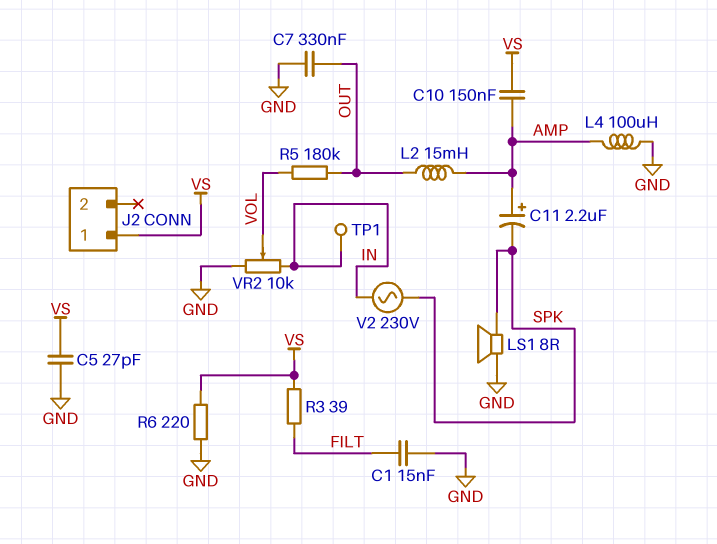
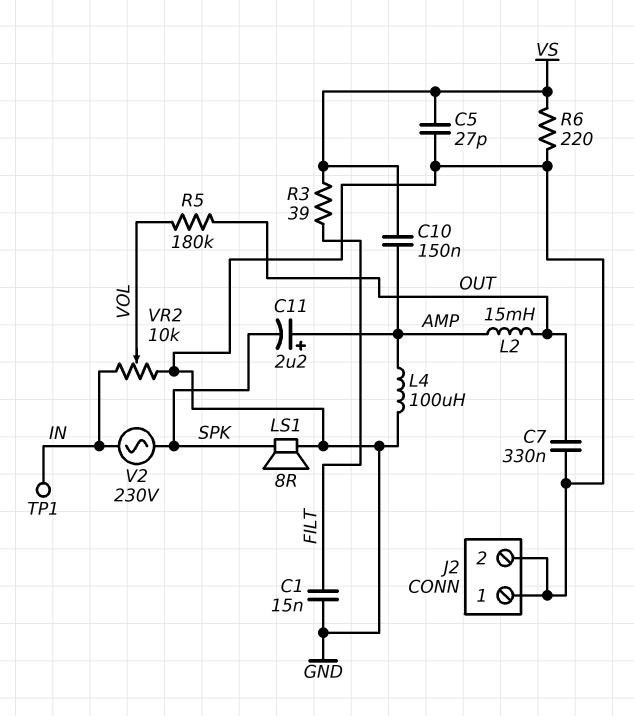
J2 pin 1: VS -> GND
J2 pin 2: none -> GND

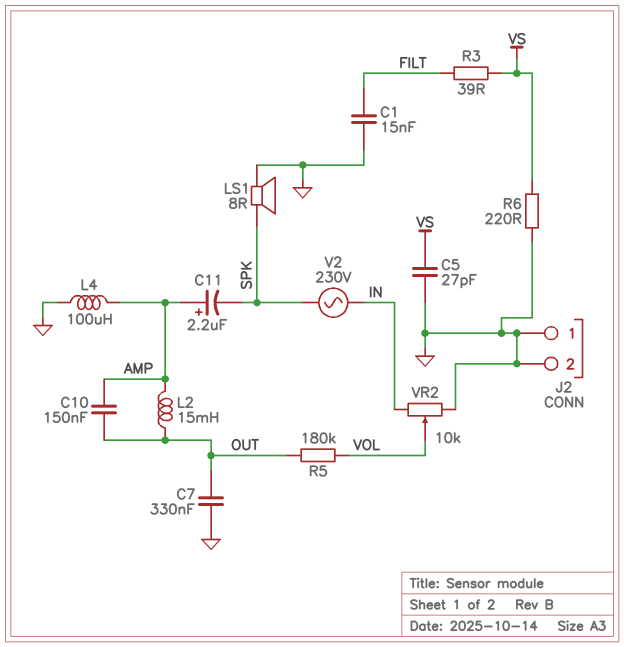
C10: 150nF (AMP, VS) -> 150nF (AMP, OUT)
TP1: test point (IN) -> none

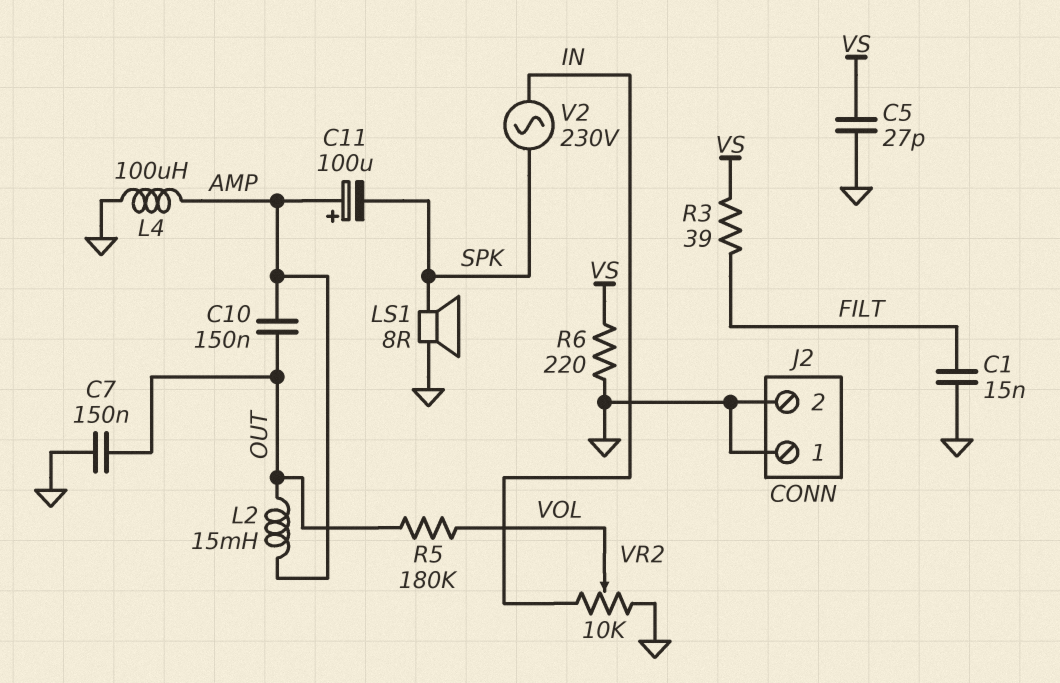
C7: 330nF (GND, OUT) -> 150nF (GND, OUT)
C11: 2.2uF (plus AMP, minus SPK) -> 100uF (plus AMP, minus SPK)

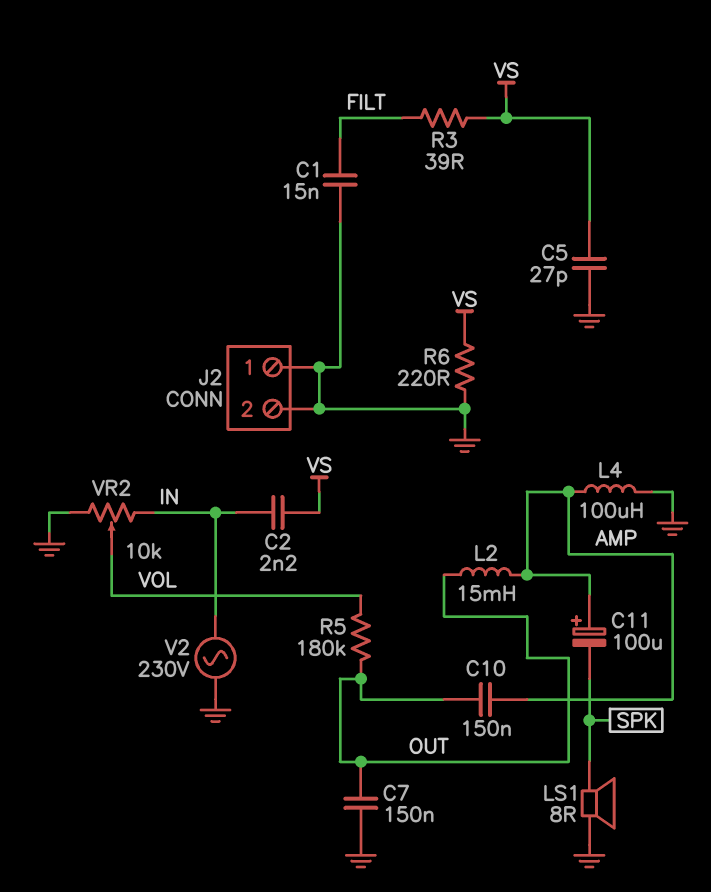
C2: none -> 2.2nF (IN, VS)
V2: AC 230V (IN, SPK) -> AC 230V (GND, IN)

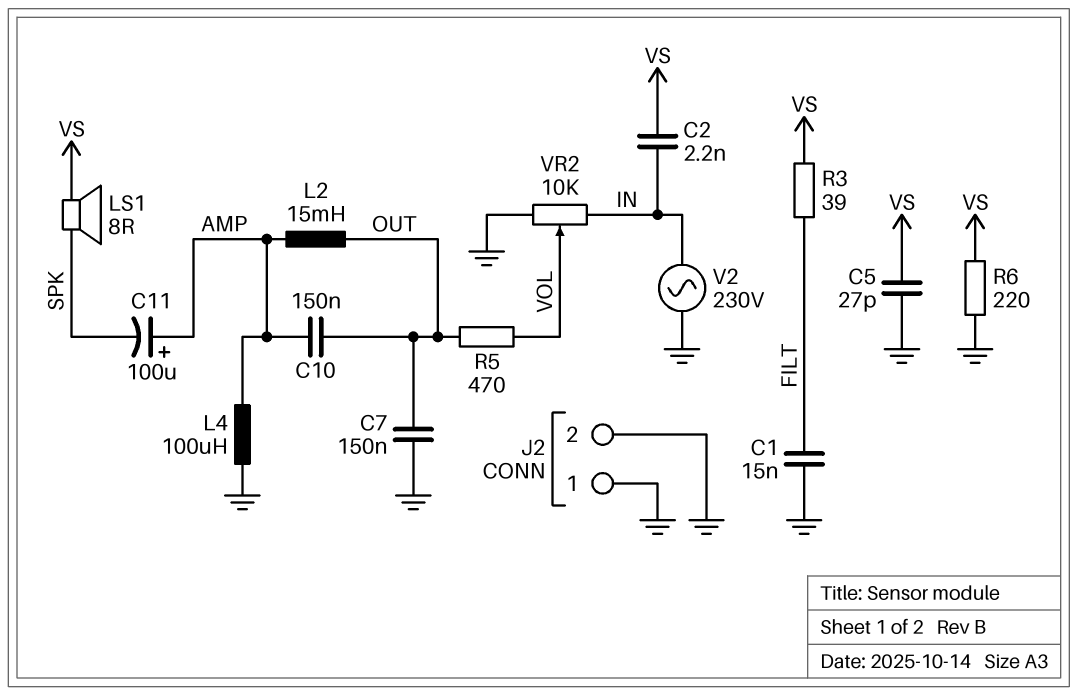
LS1: speaker 8R (GND, SPK) -> speaker 8R (SPK, VS)
R5: 180k (OUT, VOL) -> 470 (OUT, VOL)

